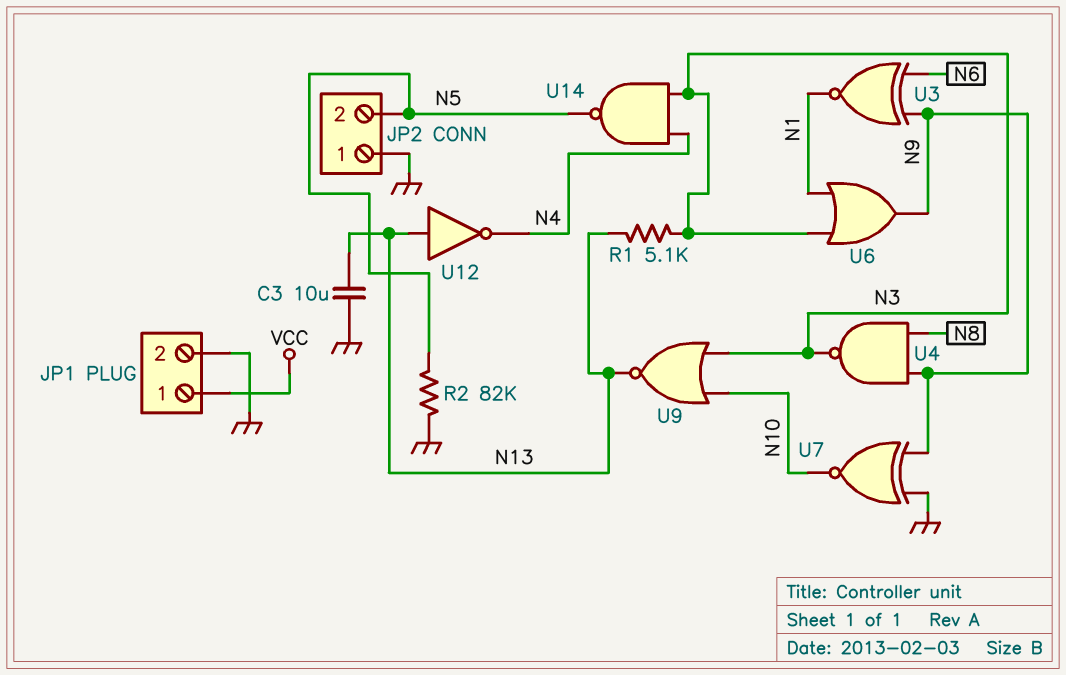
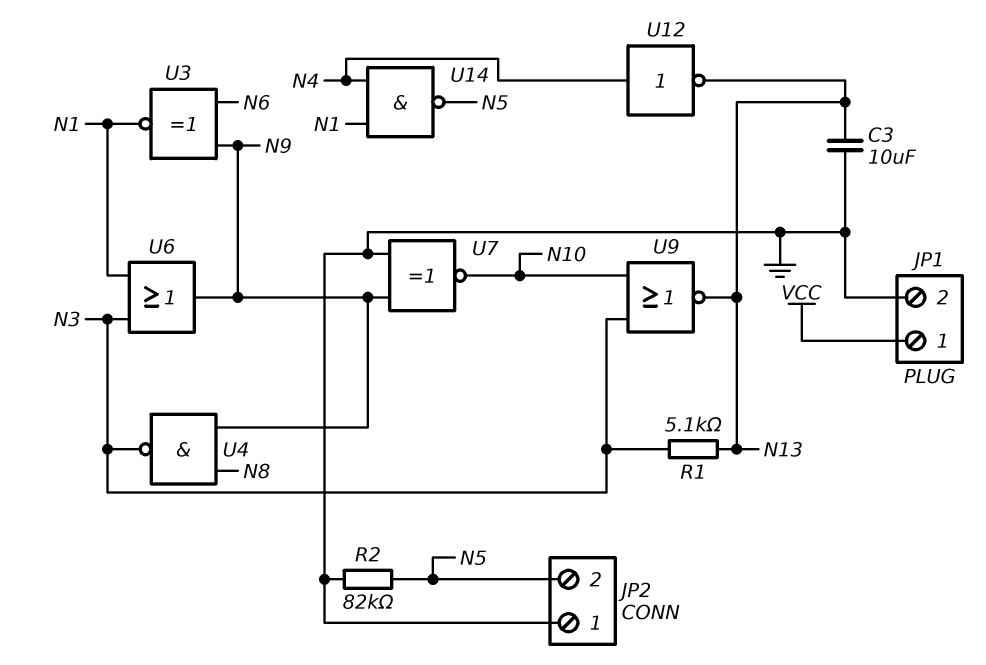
U12: NOT (in N13, out N4) -> NOT (in N4, out N13)
U14: NAND (in N3, in N4, out N5) -> NAND (in N1, in N4, out N5)

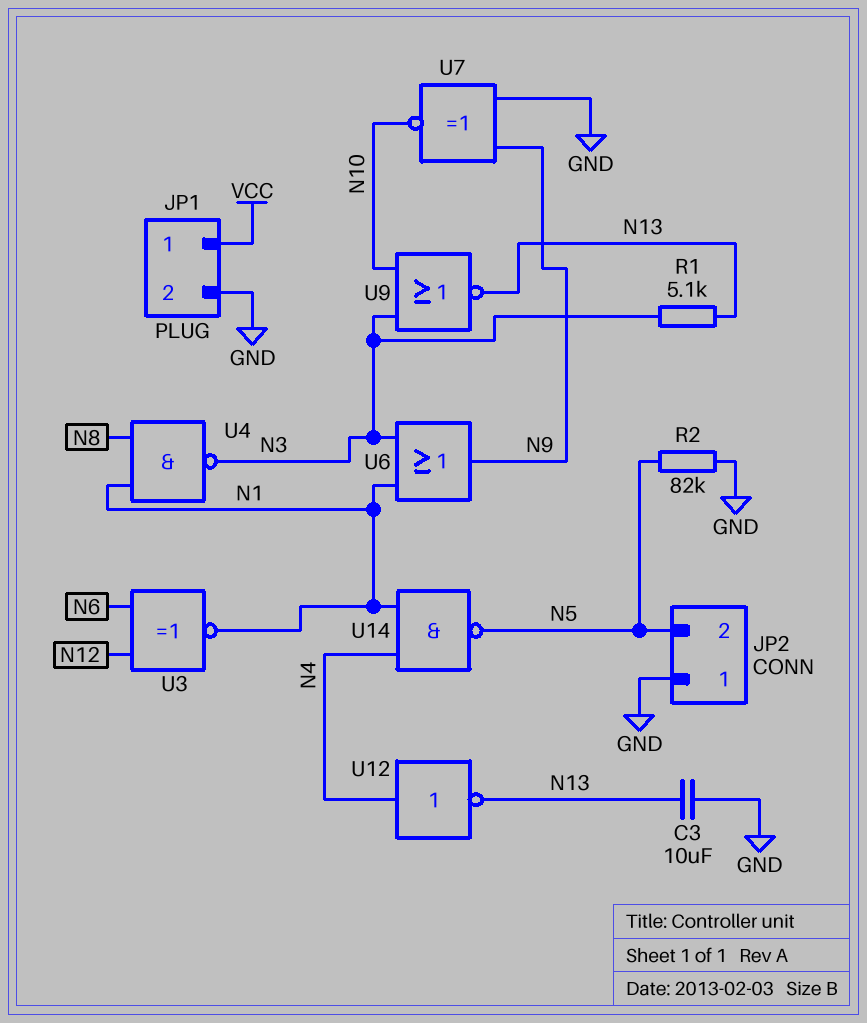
U3: XNOR (in N6, in N9, out N1) -> XNOR (in N6, in N12, out N1)
U4: NAND (in N8, in N9, out N3) -> NAND (in N1, in N8, out N3)

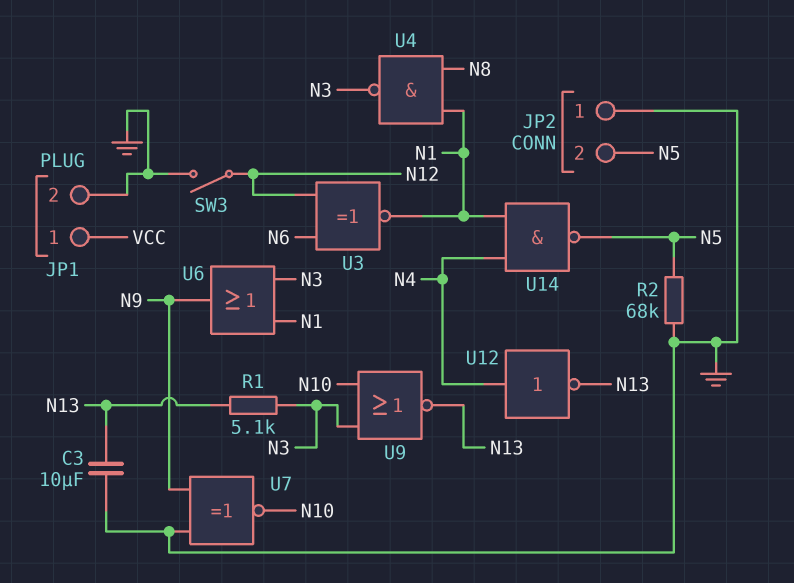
R2: 82k (GND, N5) -> 68k (GND, N5)
SW3: none -> switch (GND, N12)

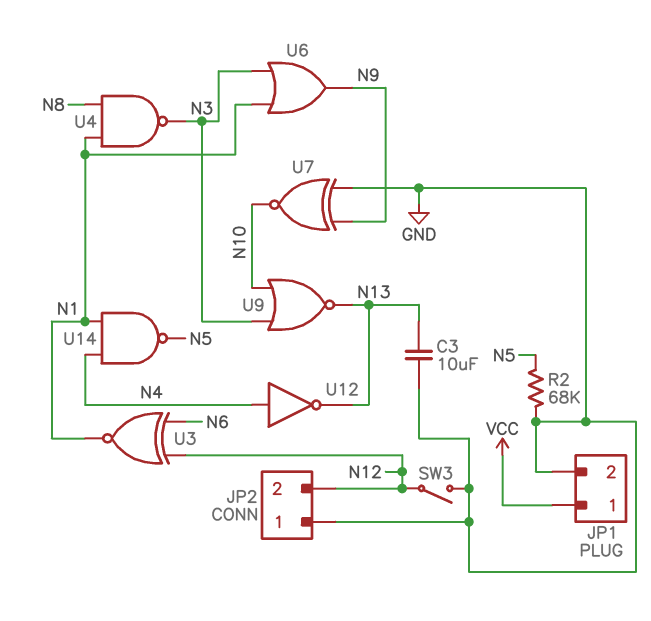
JP2 pin 2: N5 -> N12
R1: 5.1k (N3, N13) -> none

